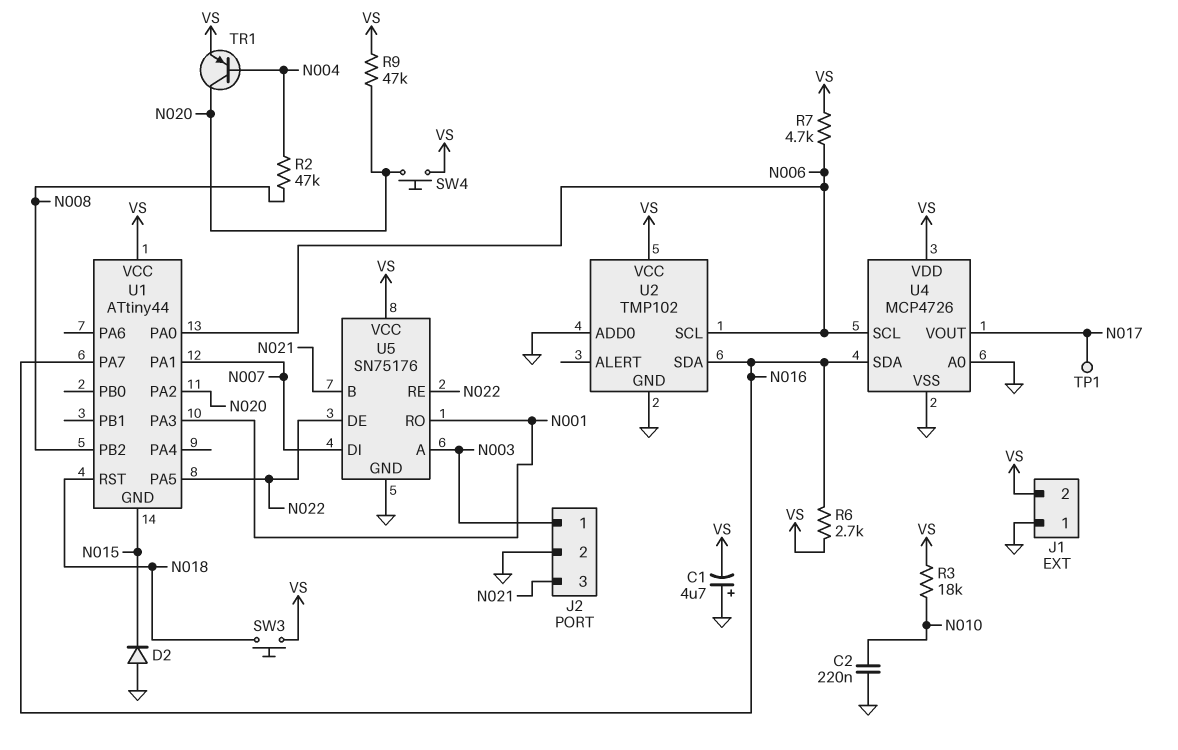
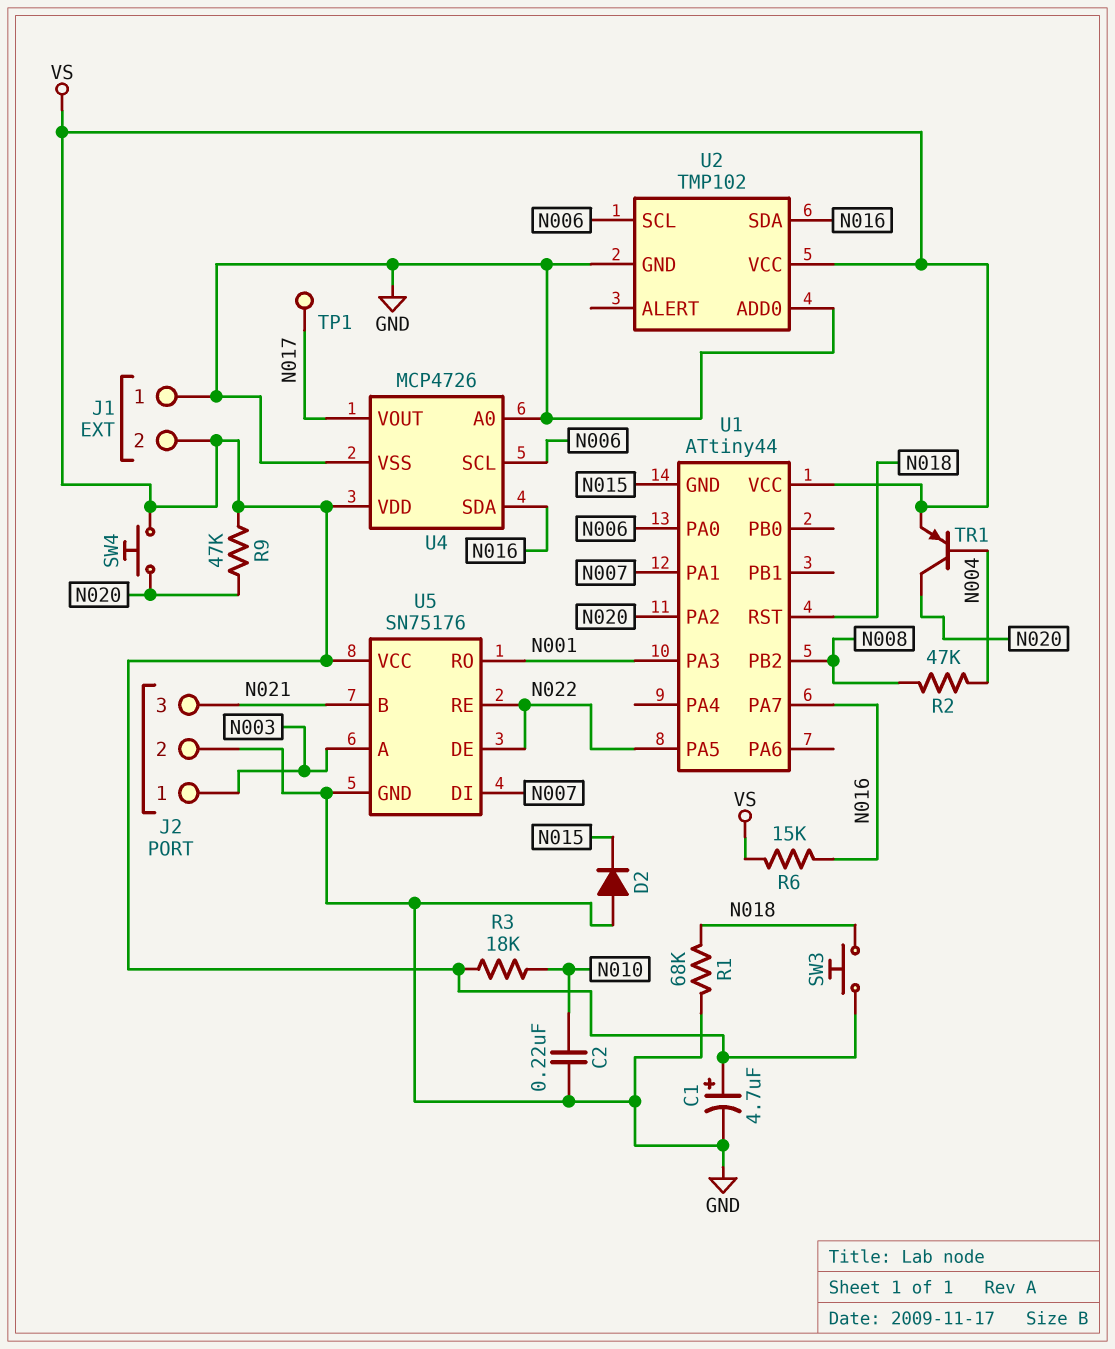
C1: 4.7uF (plus GND, minus VS) -> 4.7uF (plus VS, minus GND)
R1: none -> 68k (GND, N018)
R6: 2.7k (N016, VS) -> 15k (N016, VS)
R7: 4.7k (N006, VS) -> none

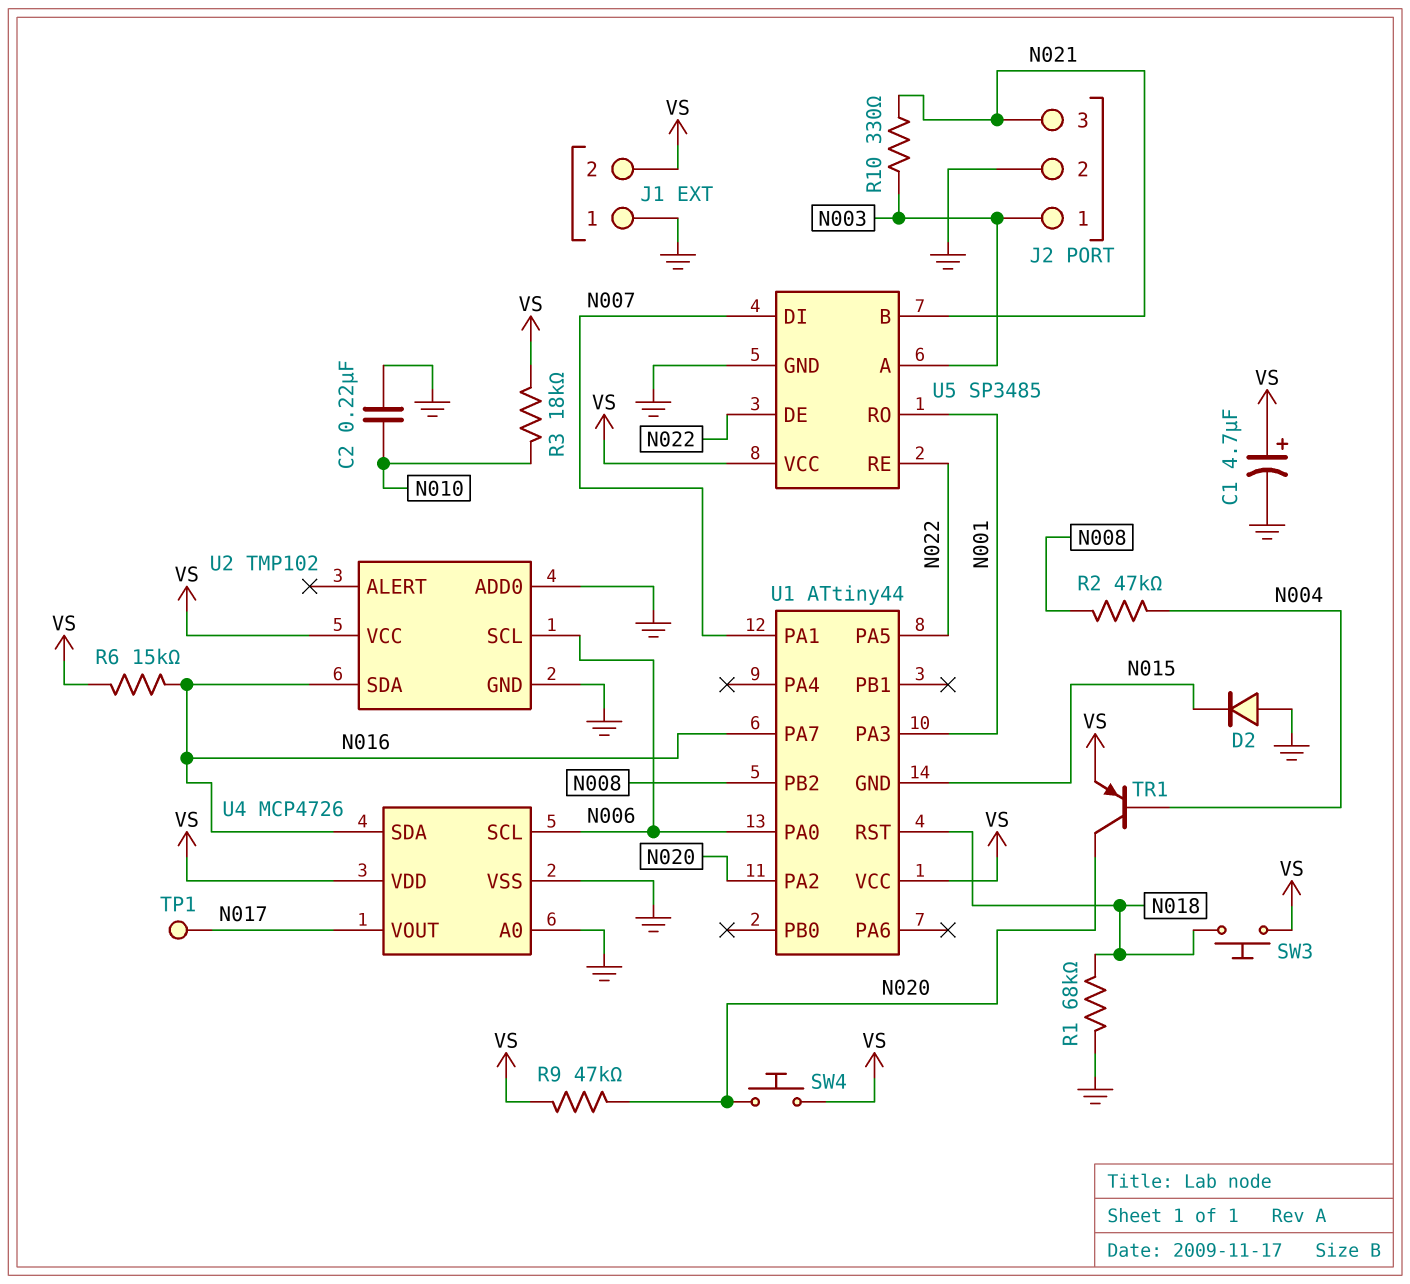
R10: none -> 330 (N003, N021)
U5: SN75176 -> SP3485

